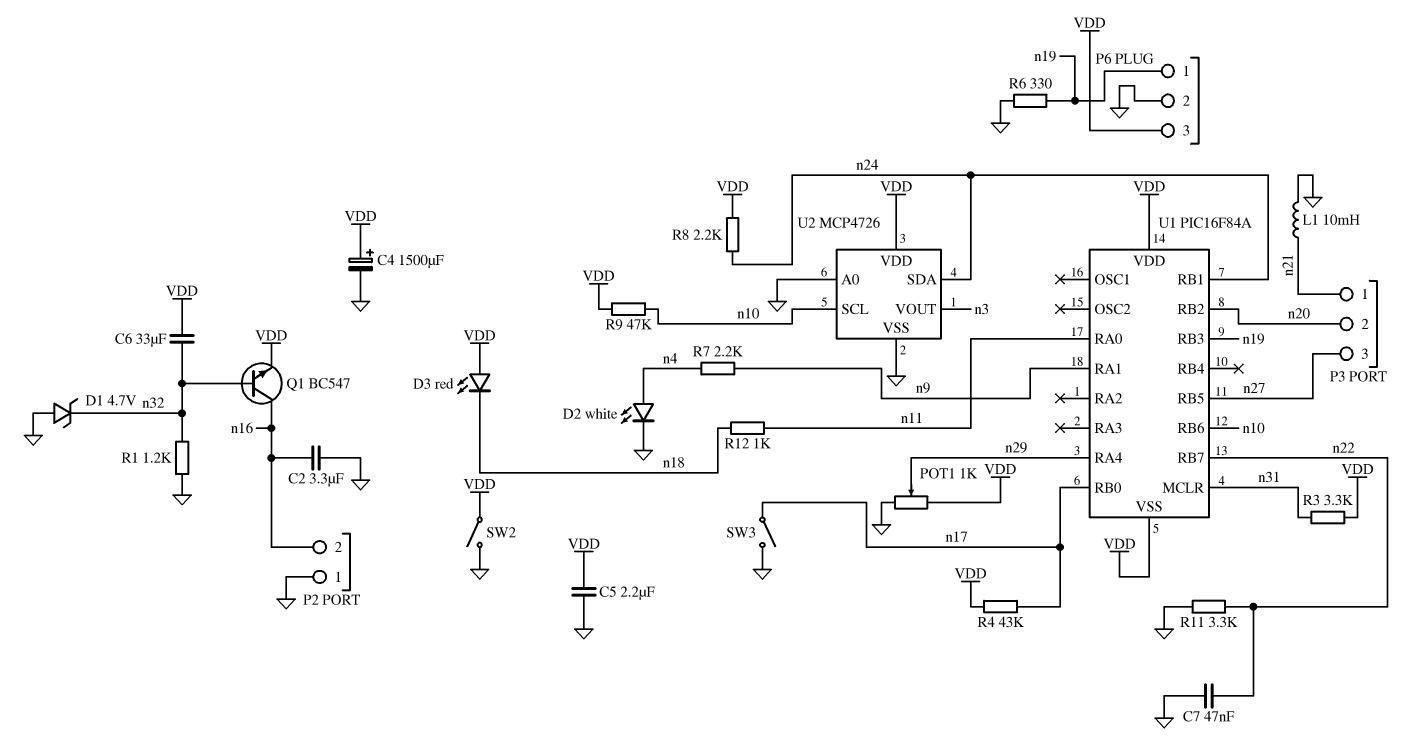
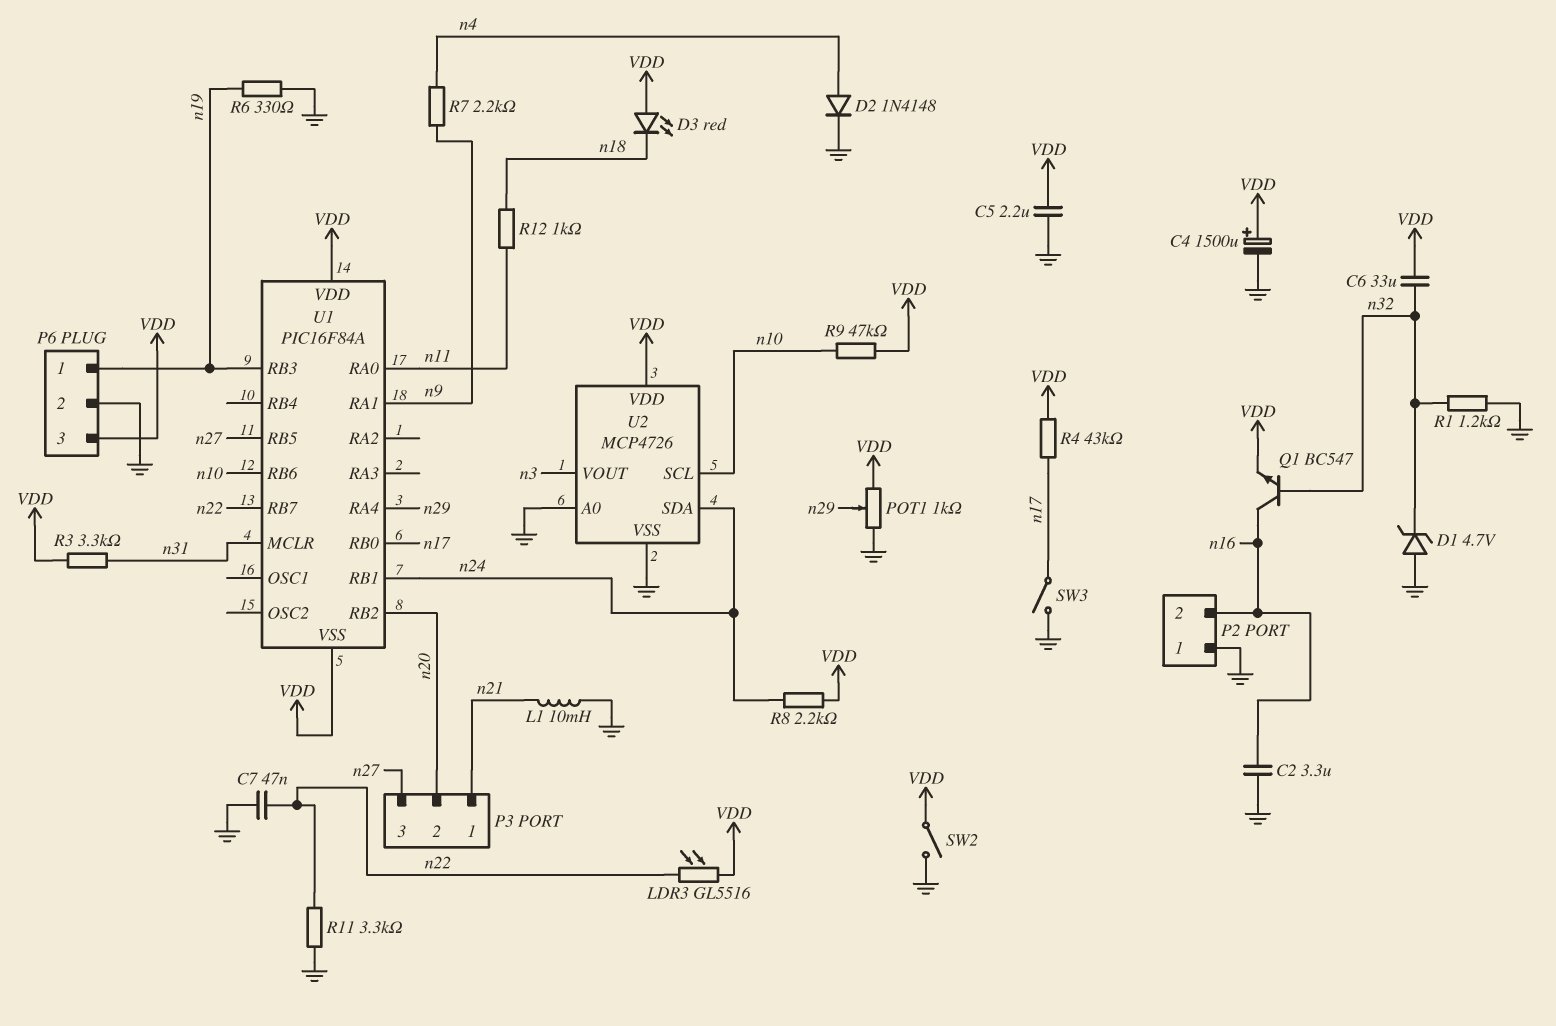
D2: LED white (A n4, K GND) -> diode 1N4148 (A n4, K GND)
LDR3: none -> GL5516 (VDD, n22)

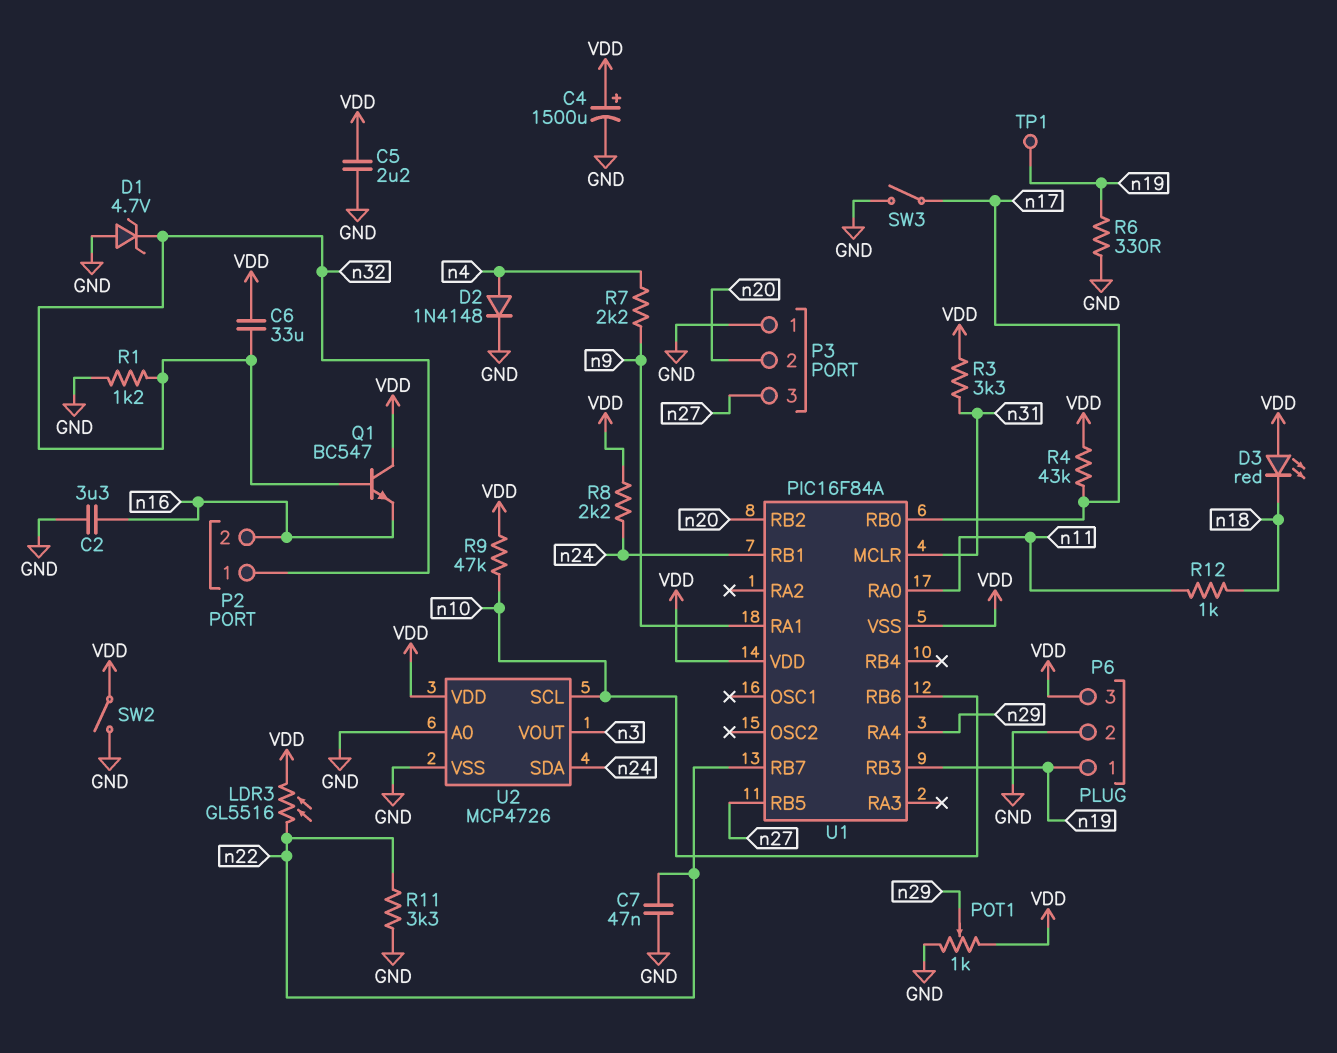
L1: 10mH (GND, n21) -> none
P2 pin 1: GND -> n32
P3 pin 1: n21 -> GND
Q1: NPN BC547 (B n32, C n16, E VDD) -> NPN BC547 (B n32, C VDD, E n16)
TP1: none -> test point (n19)

